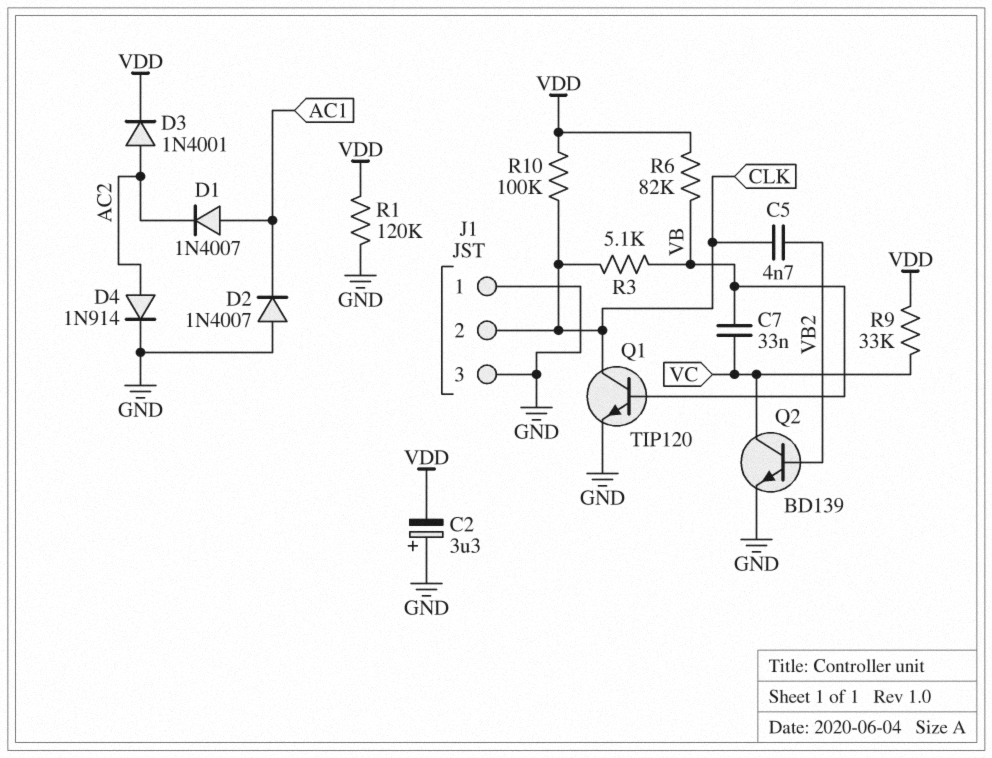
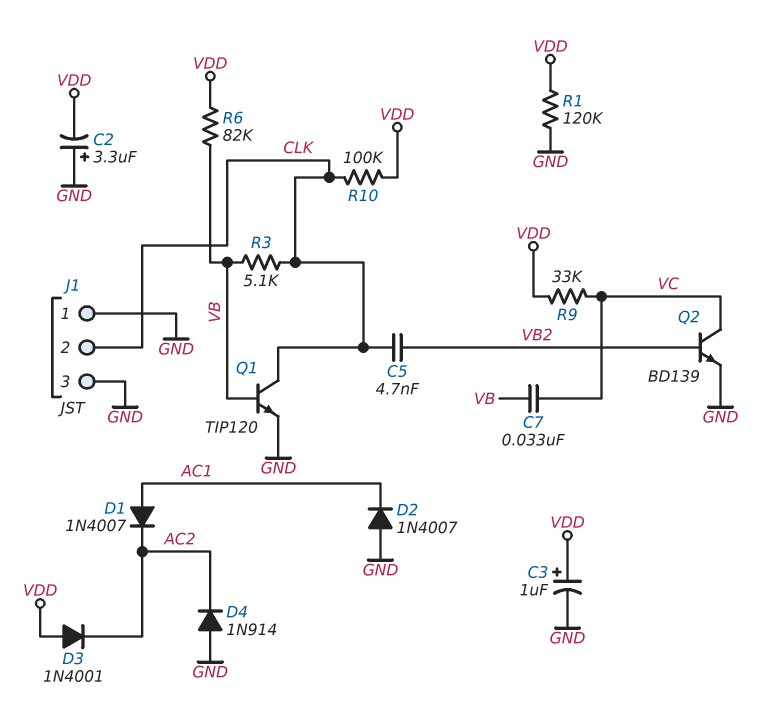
C3: none -> 1uF (plus VDD, minus GND)
D3: diode 1N4001 (A AC2, K VDD) -> diode 1N4001 (A VDD, K AC2)
D4: diode 1N914 (A AC2, K GND) -> diode 1N914 (A GND, K AC2)

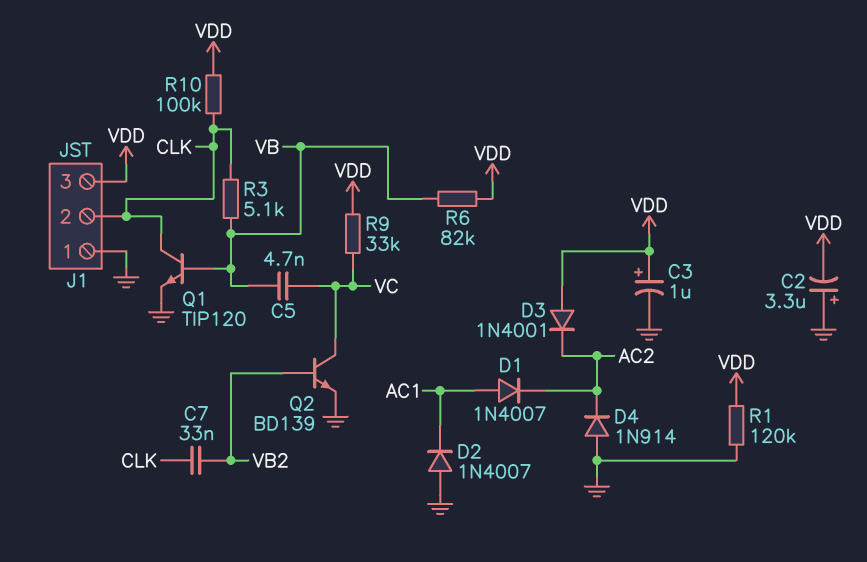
C5: 4.7nF (CLK, VB2) -> 4.7nF (VB, VC)
C7: 33nF (VB, VC) -> 33nF (CLK, VB2)
J1 pin 3: GND -> VDD

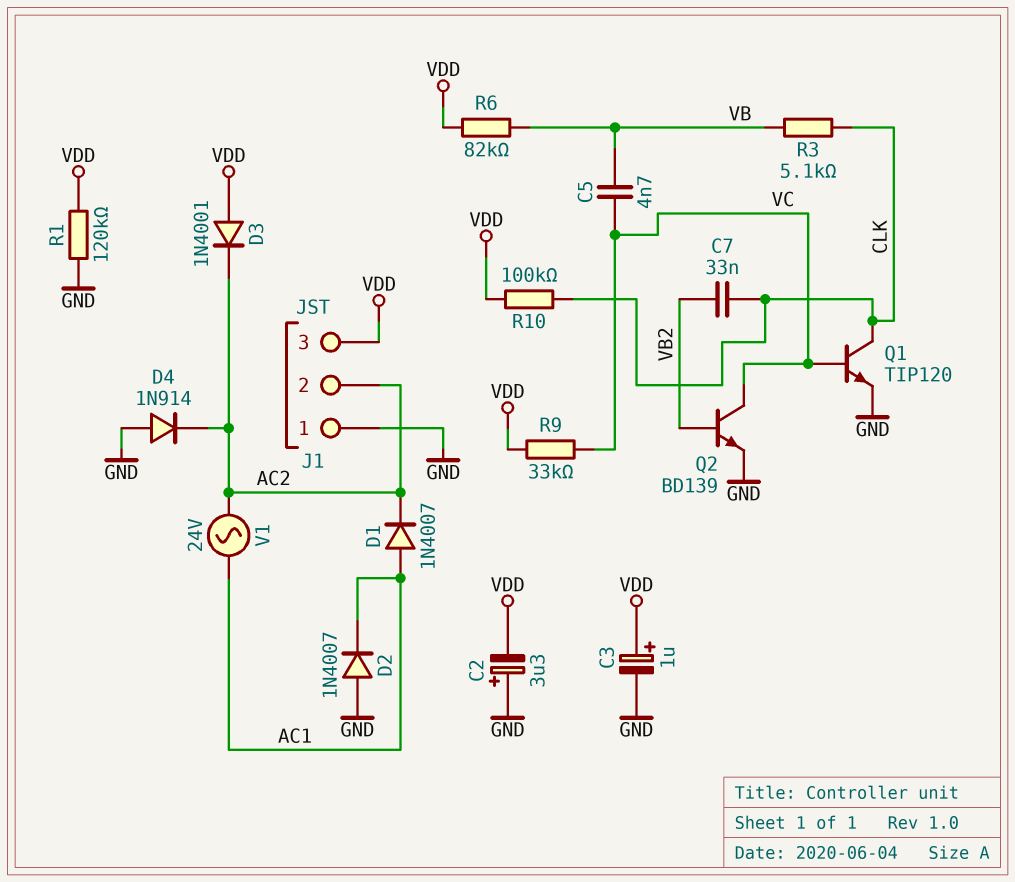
J1 pin 2: CLK -> AC2
Q1: NPN TIP120 (B VB, C CLK, E GND) -> NPN TIP120 (B VC, C CLK, E GND)
V1: none -> AC 24V (AC1, AC2)

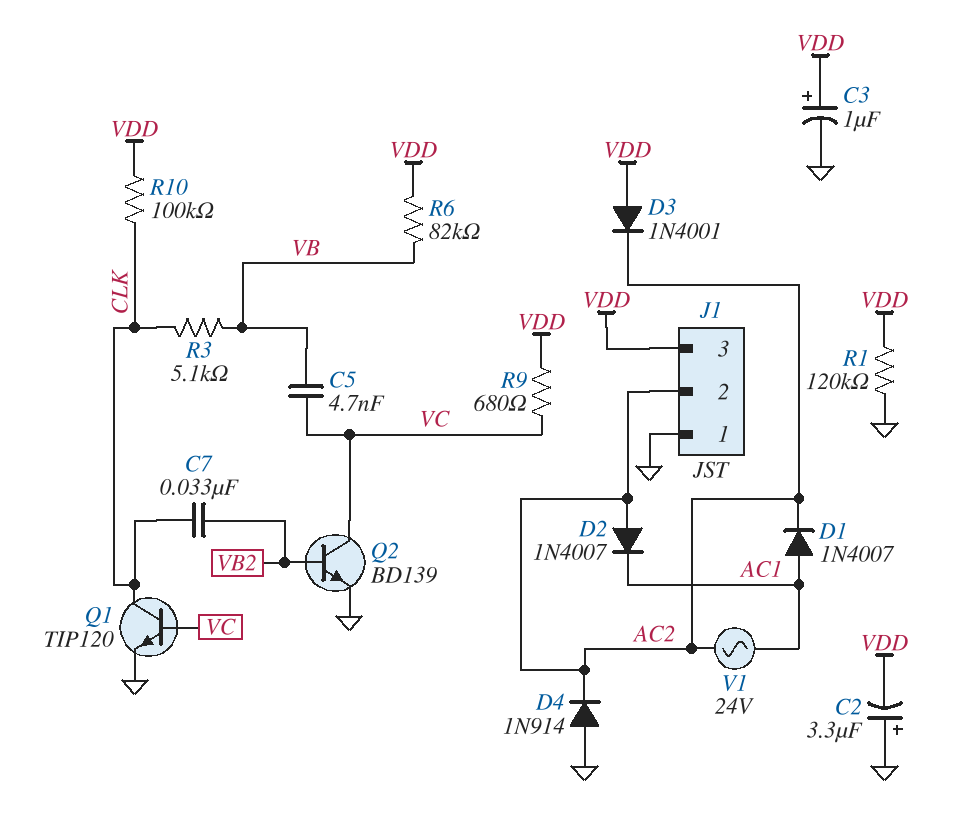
D2: diode 1N4007 (A GND, K AC1) -> diode 1N4007 (A AC2, K AC1)
R9: 33k (VC, VDD) -> 680 (VC, VDD)

